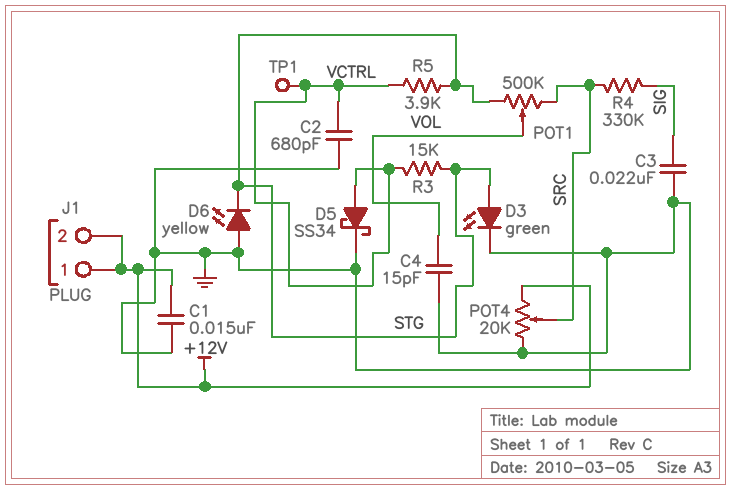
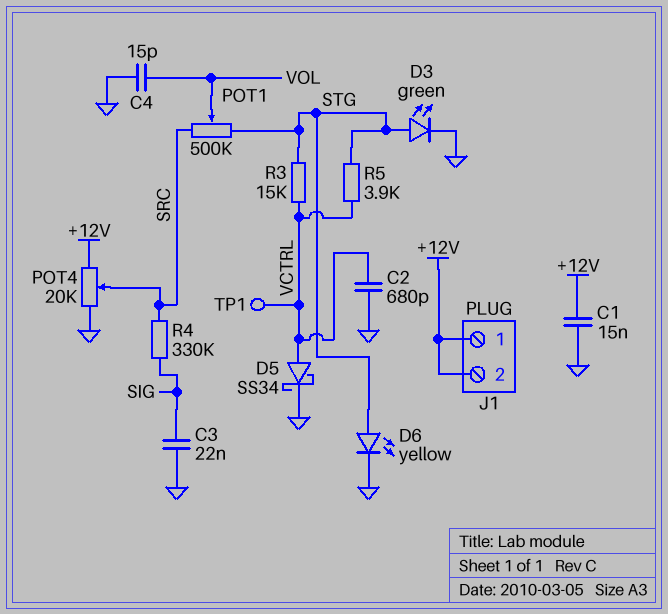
D6: LED yellow (A GND, K STG) -> LED yellow (A STG, K GND)

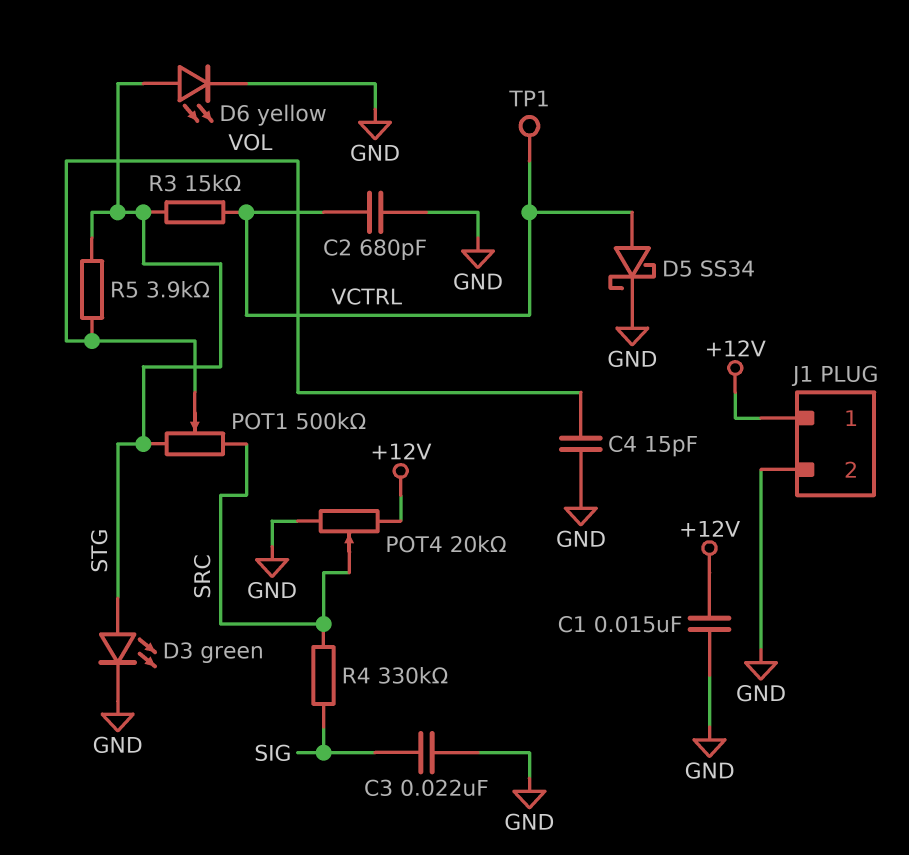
J1 pin 2: +12V -> GND
R5: 3.9k (STG, VCTRL) -> 3.9k (STG, VOL)

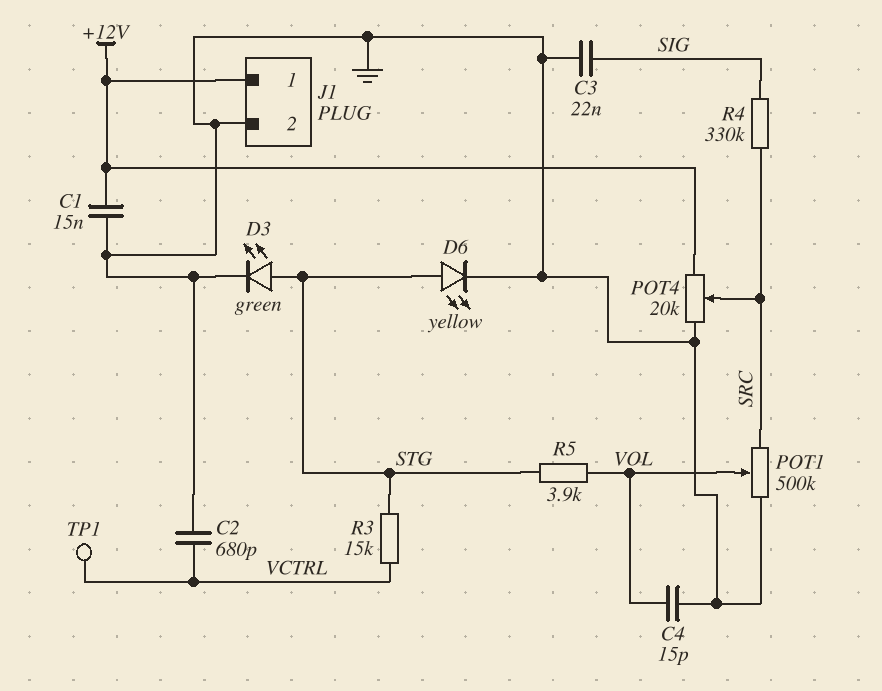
D5: schottky SS34 (A VCTRL, K GND) -> none
POT1: 500k (SRC, STG, wiper VOL) -> 500k (GND, SRC, wiper VOL)

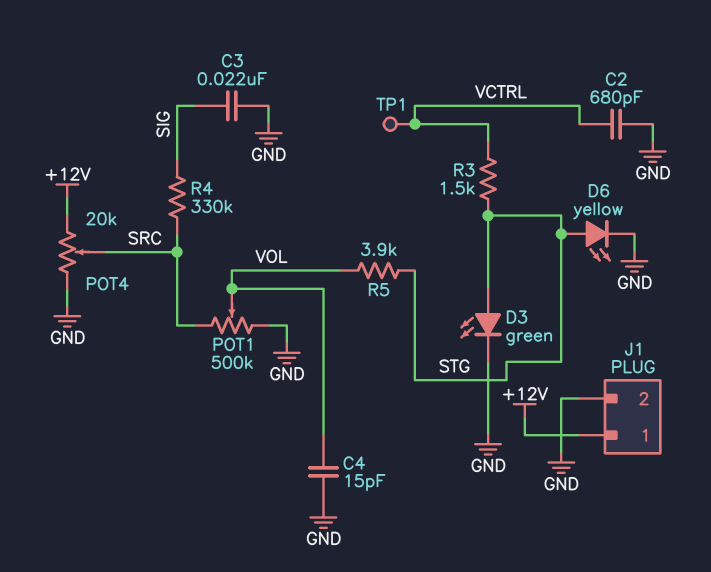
C1: 15nF (+12V, GND) -> none
R3: 15k (STG, VCTRL) -> 1.5k (STG, VCTRL)

